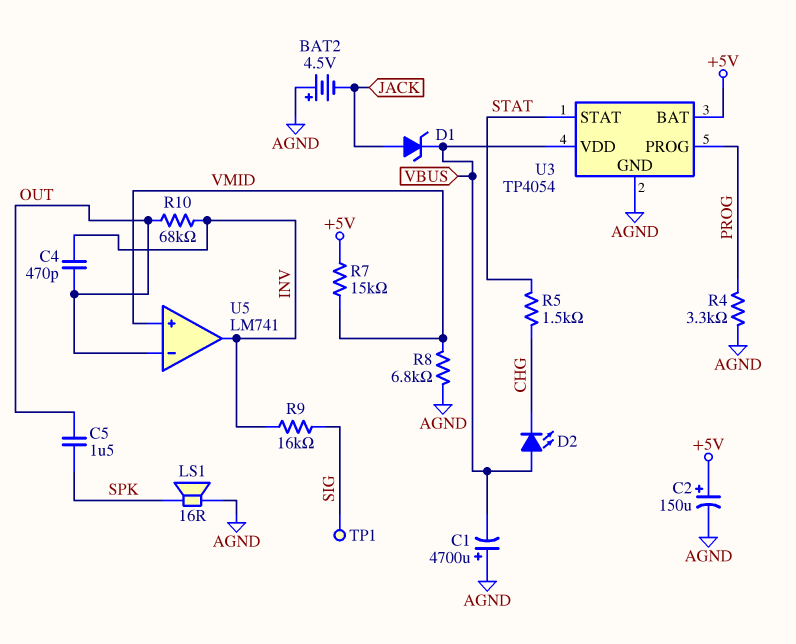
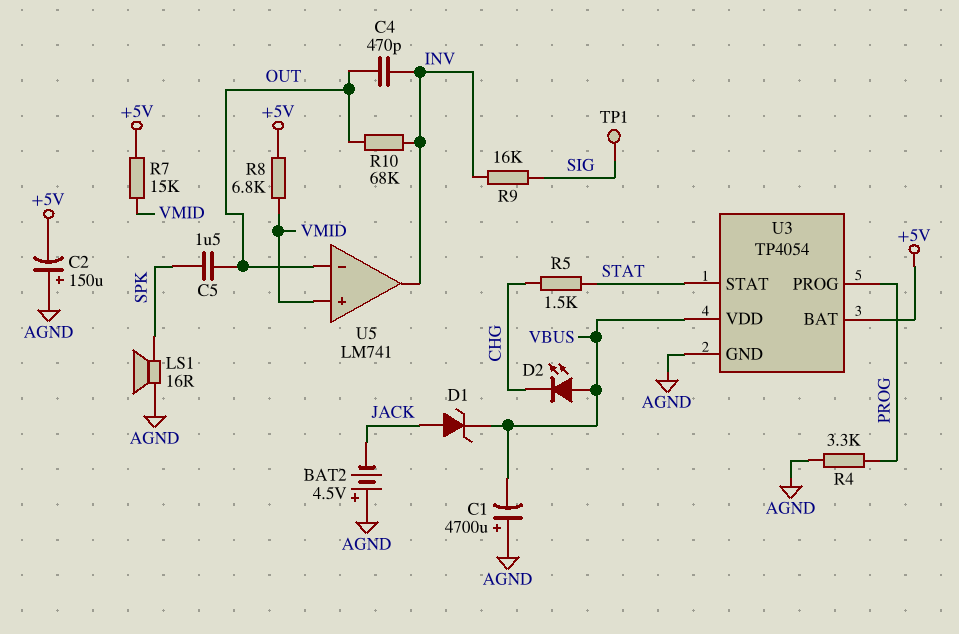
C2: 150uF (plus +5V, minus AGND) -> 150uF (plus AGND, minus +5V)
R8: 6.8k (AGND, VMID) -> 6.8k (+5V, VMID)

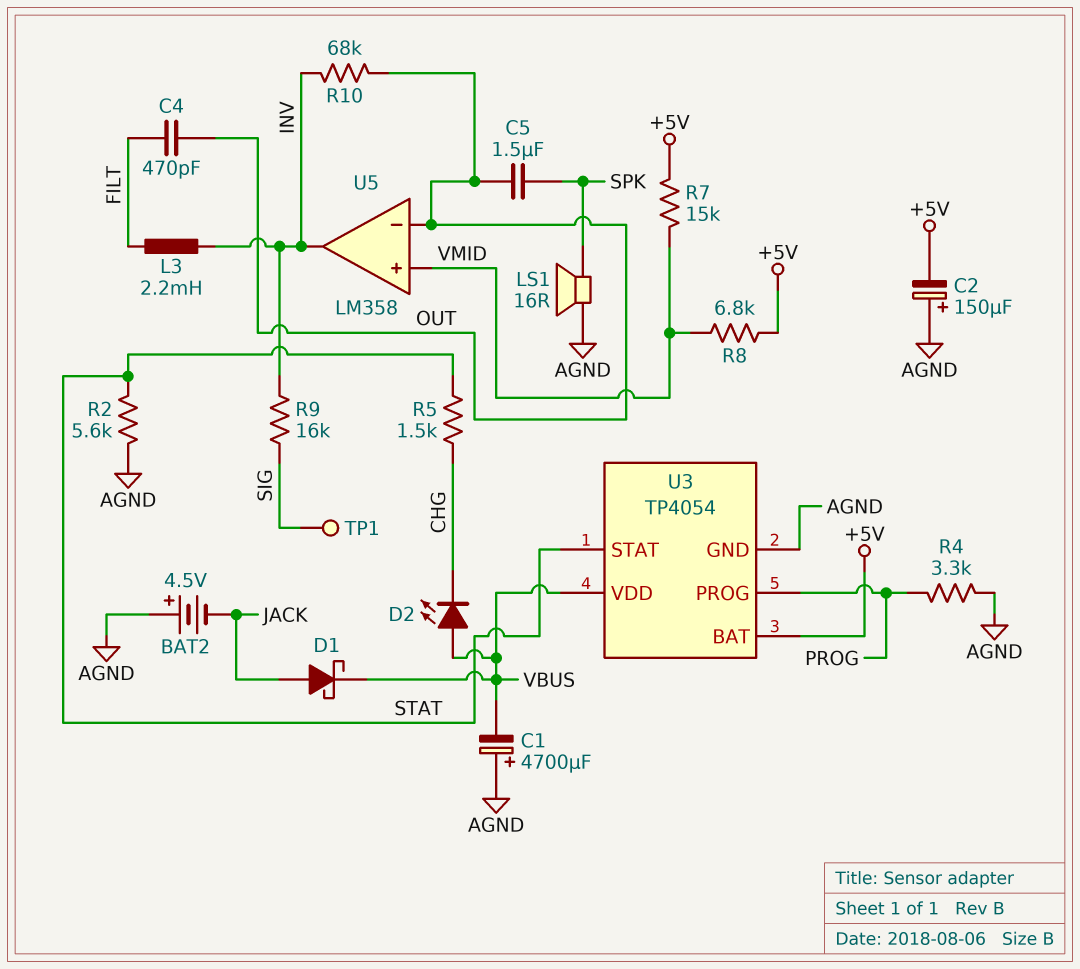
C4: 470pF (INV, OUT) -> 470pF (FILT, OUT)
D1: zener (A JACK, K VBUS) -> schottky (A JACK, K VBUS)
L3: none -> 2.2mH (FILT, INV)
R2: none -> 5.6k (AGND, STAT)
U5: LM741 -> LM358

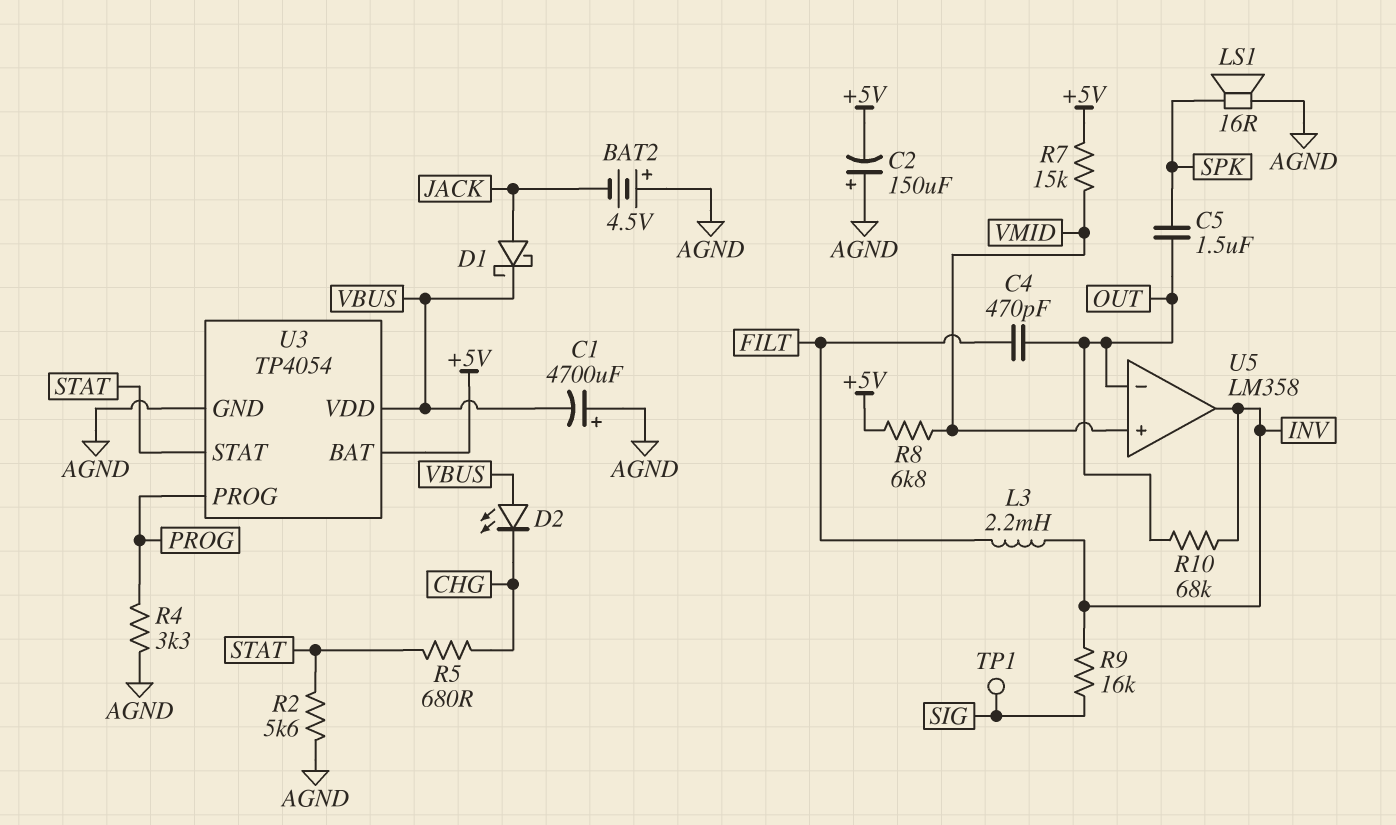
R5: 1.5k (CHG, STAT) -> 680 (CHG, STAT)

